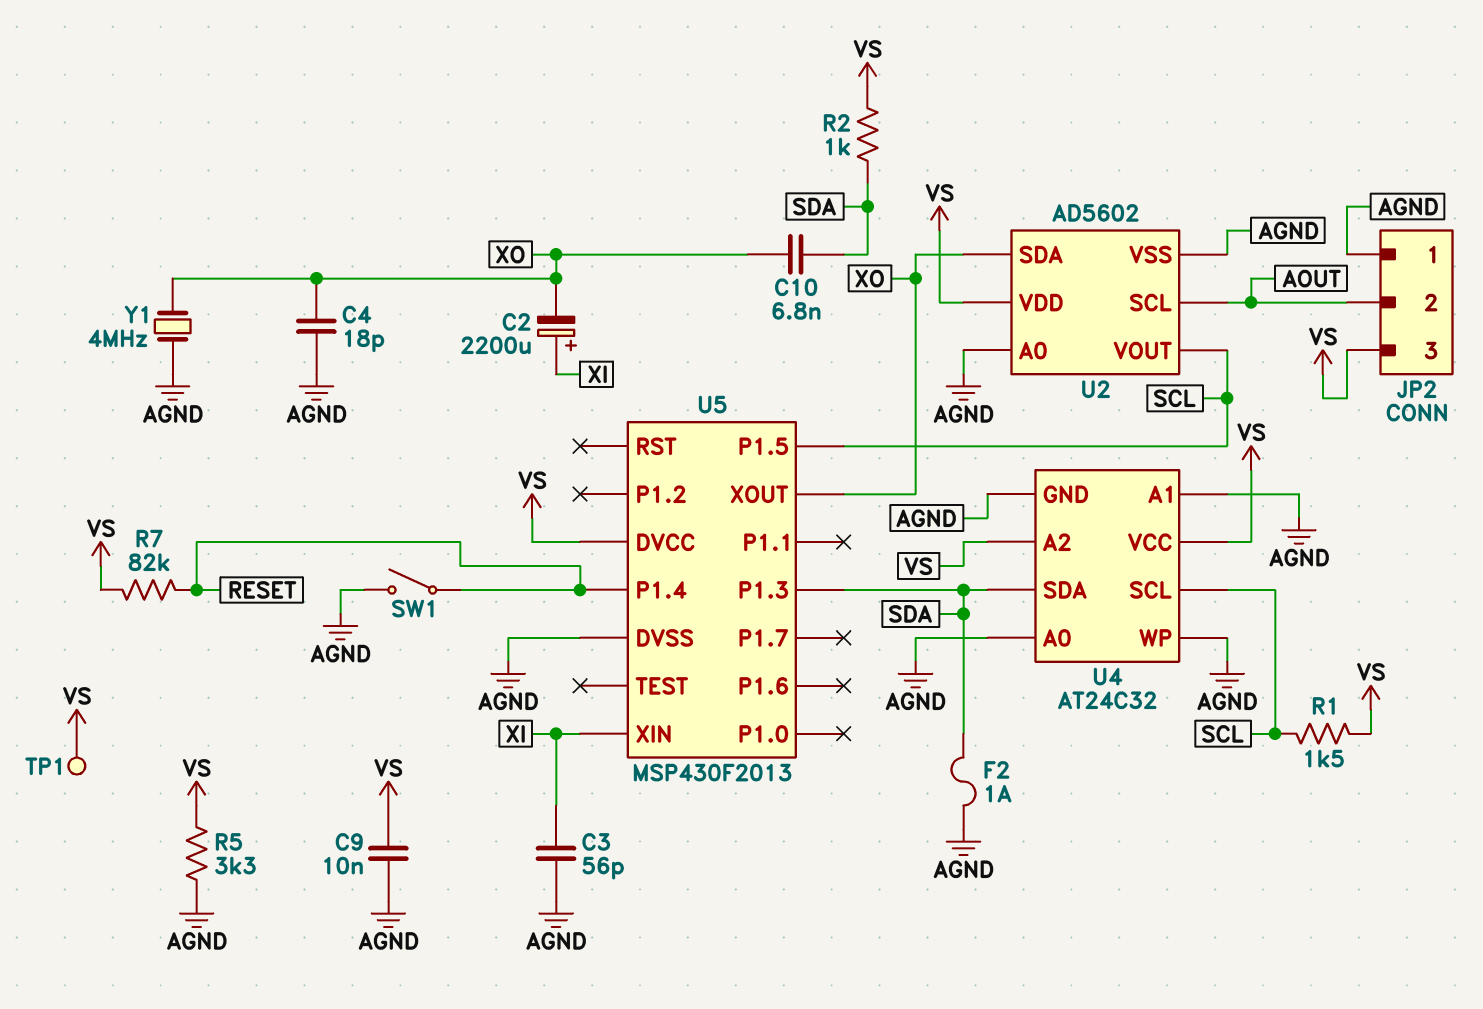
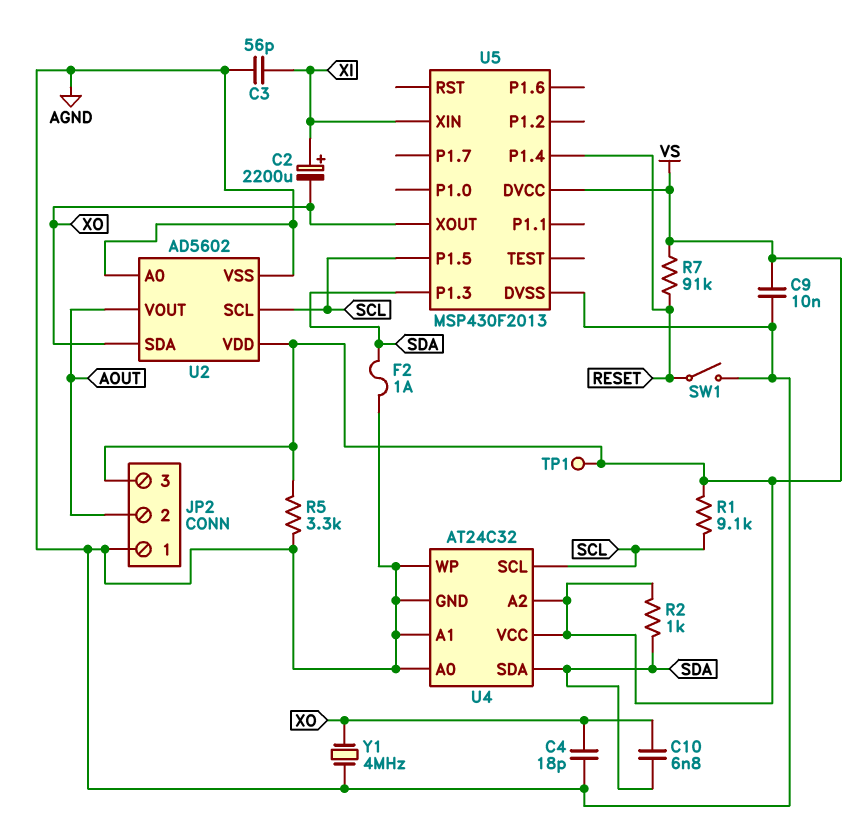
R1: 1.5k (SCL, VS) -> 9.1k (SCL, VS)
R7: 82k (RESET, VS) -> 91k (RESET, VS)
U2 pin SCL: AOUT -> SCL
U2 pin VOUT: SCL -> AOUT

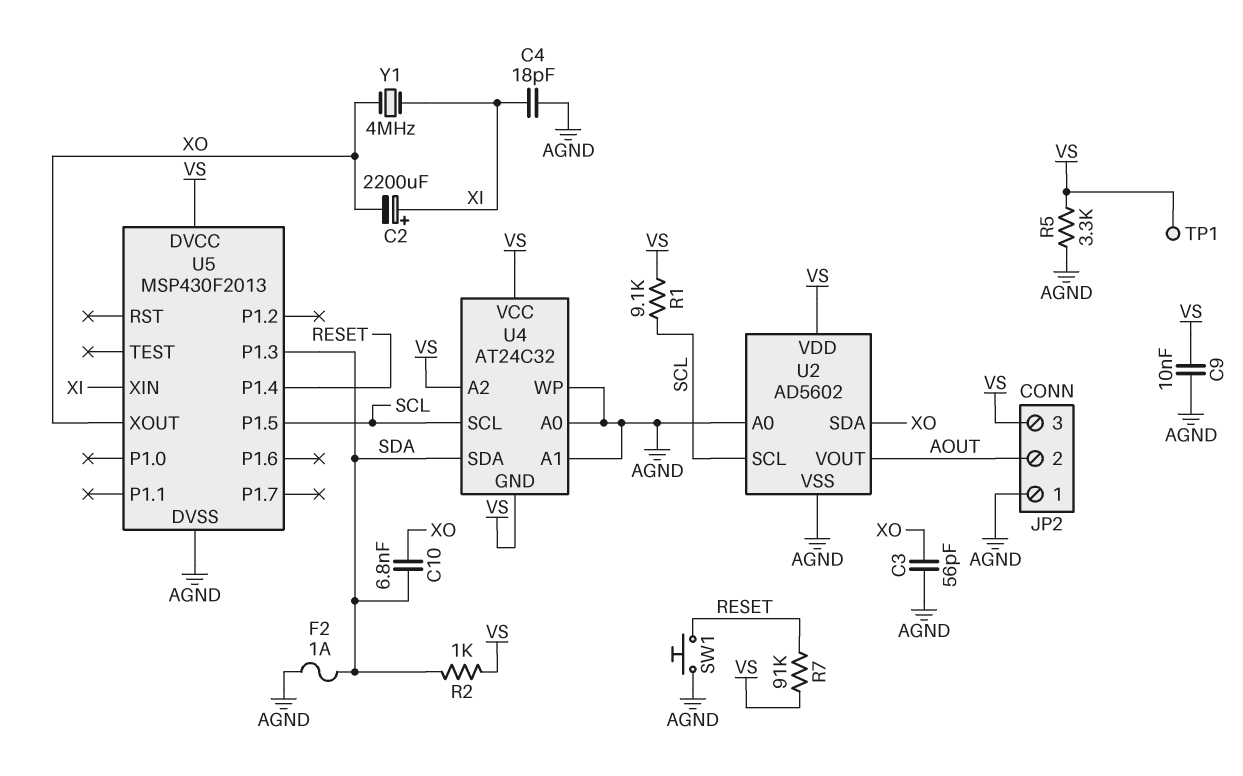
C3: 56pF (AGND, XI) -> 56pF (AGND, XO)
C4: 18pF (AGND, XO) -> 18pF (AGND, XI)
SW1: switch (AGND, RESET) -> button (AGND, RESET)
U4 pin GND: AGND -> VS
Y1: 4MHz (AGND, XO) -> 4MHz (XI, XO)

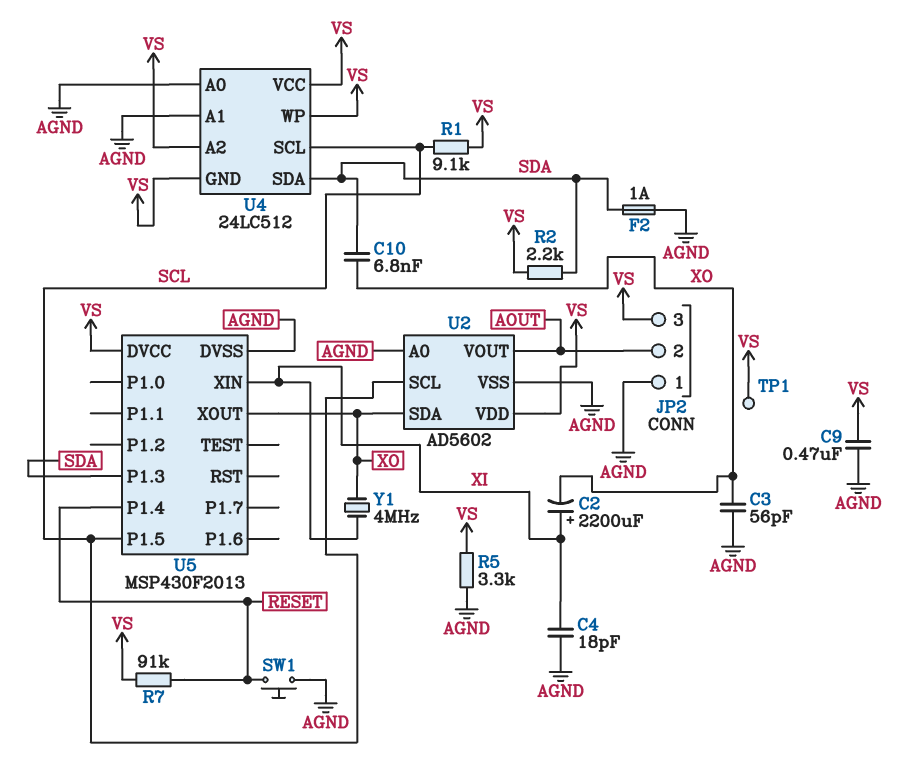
C9: 10nF (AGND, VS) -> 470nF (AGND, VS)
R2: 1k (SDA, VS) -> 2.2k (SDA, VS)
U4: AT24C32 -> 24LC512
U4 pin WP: AGND -> VS

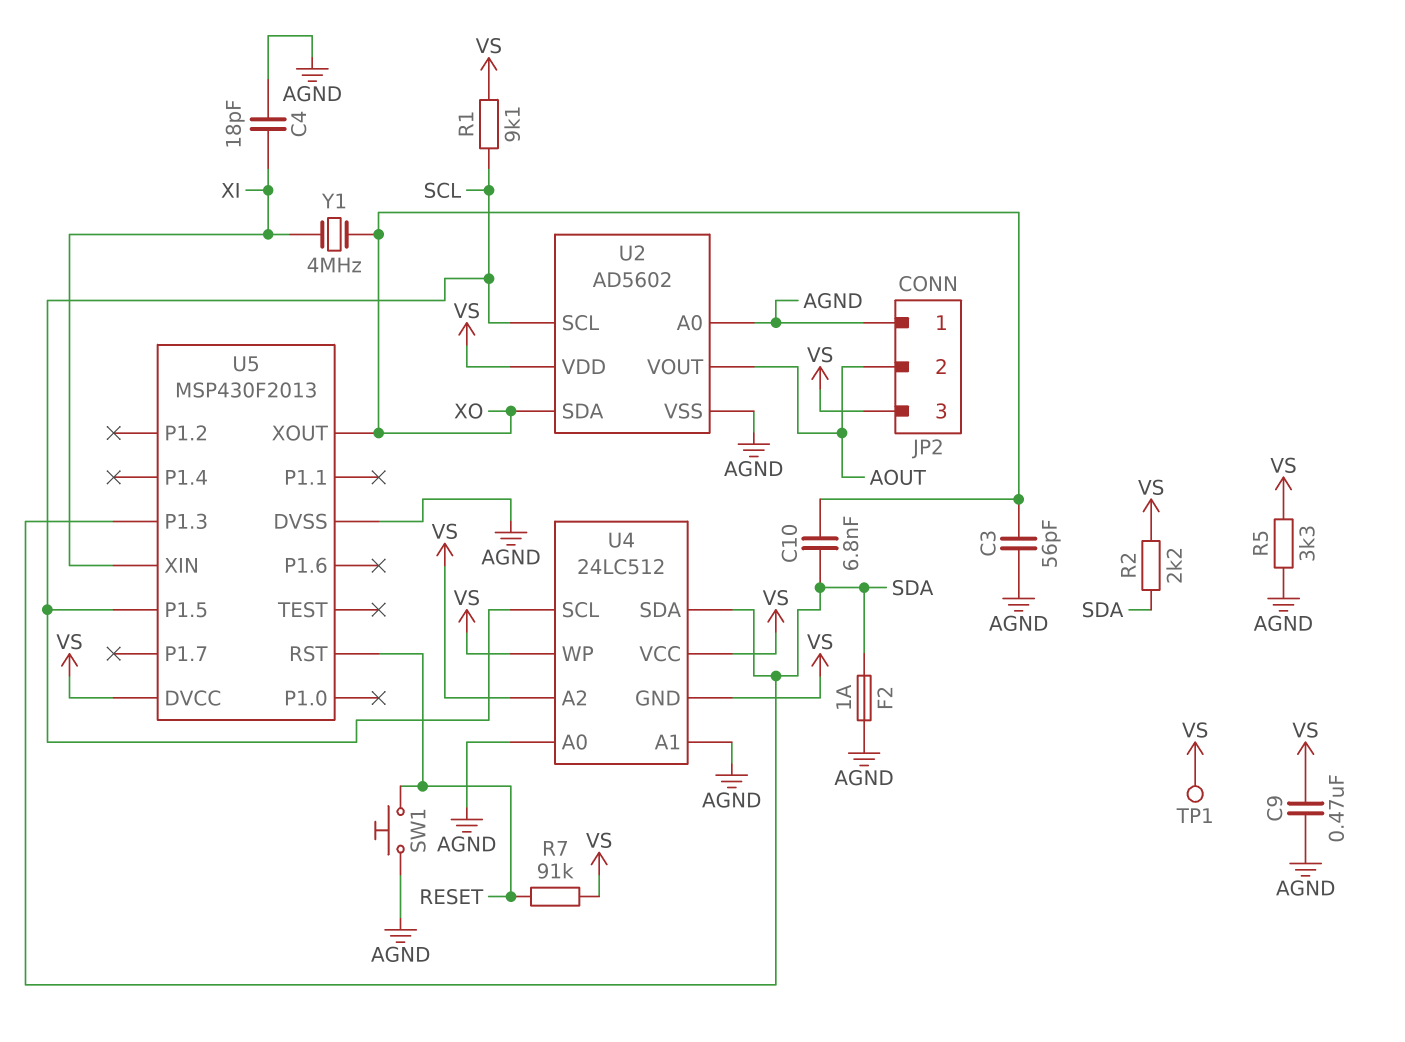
C2: 2200uF (plus XI, minus XO) -> none
U5 pin P1.4: RESET -> none
U5 pin RST: none -> RESET

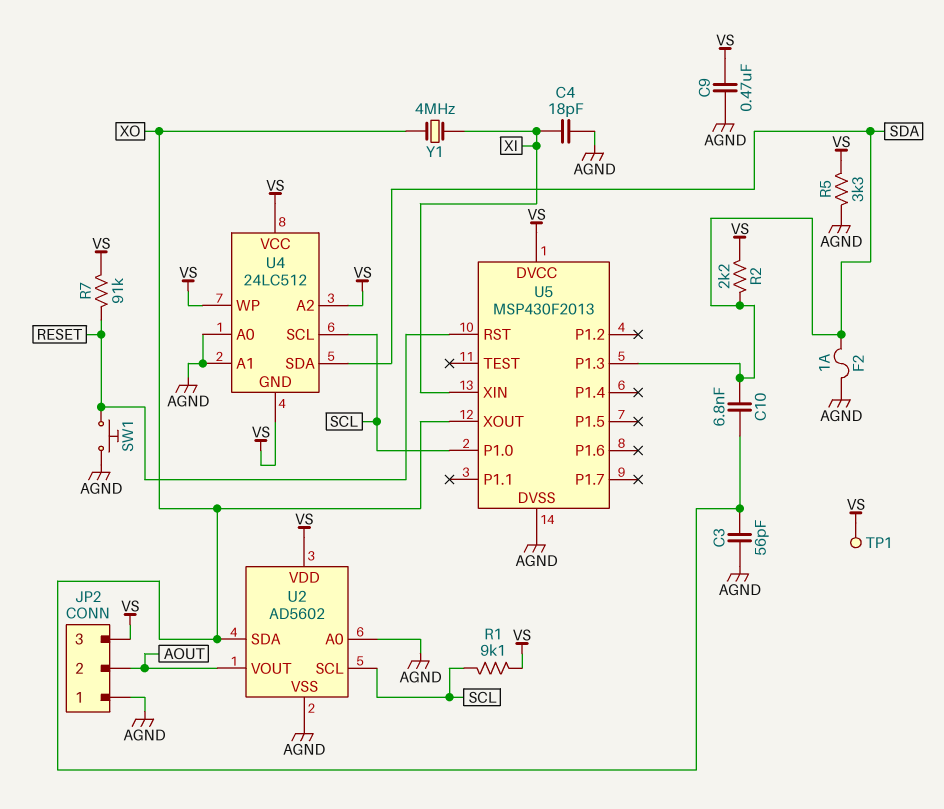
U5 pin P1.0: none -> SCL
U5 pin P1.5: SCL -> none

